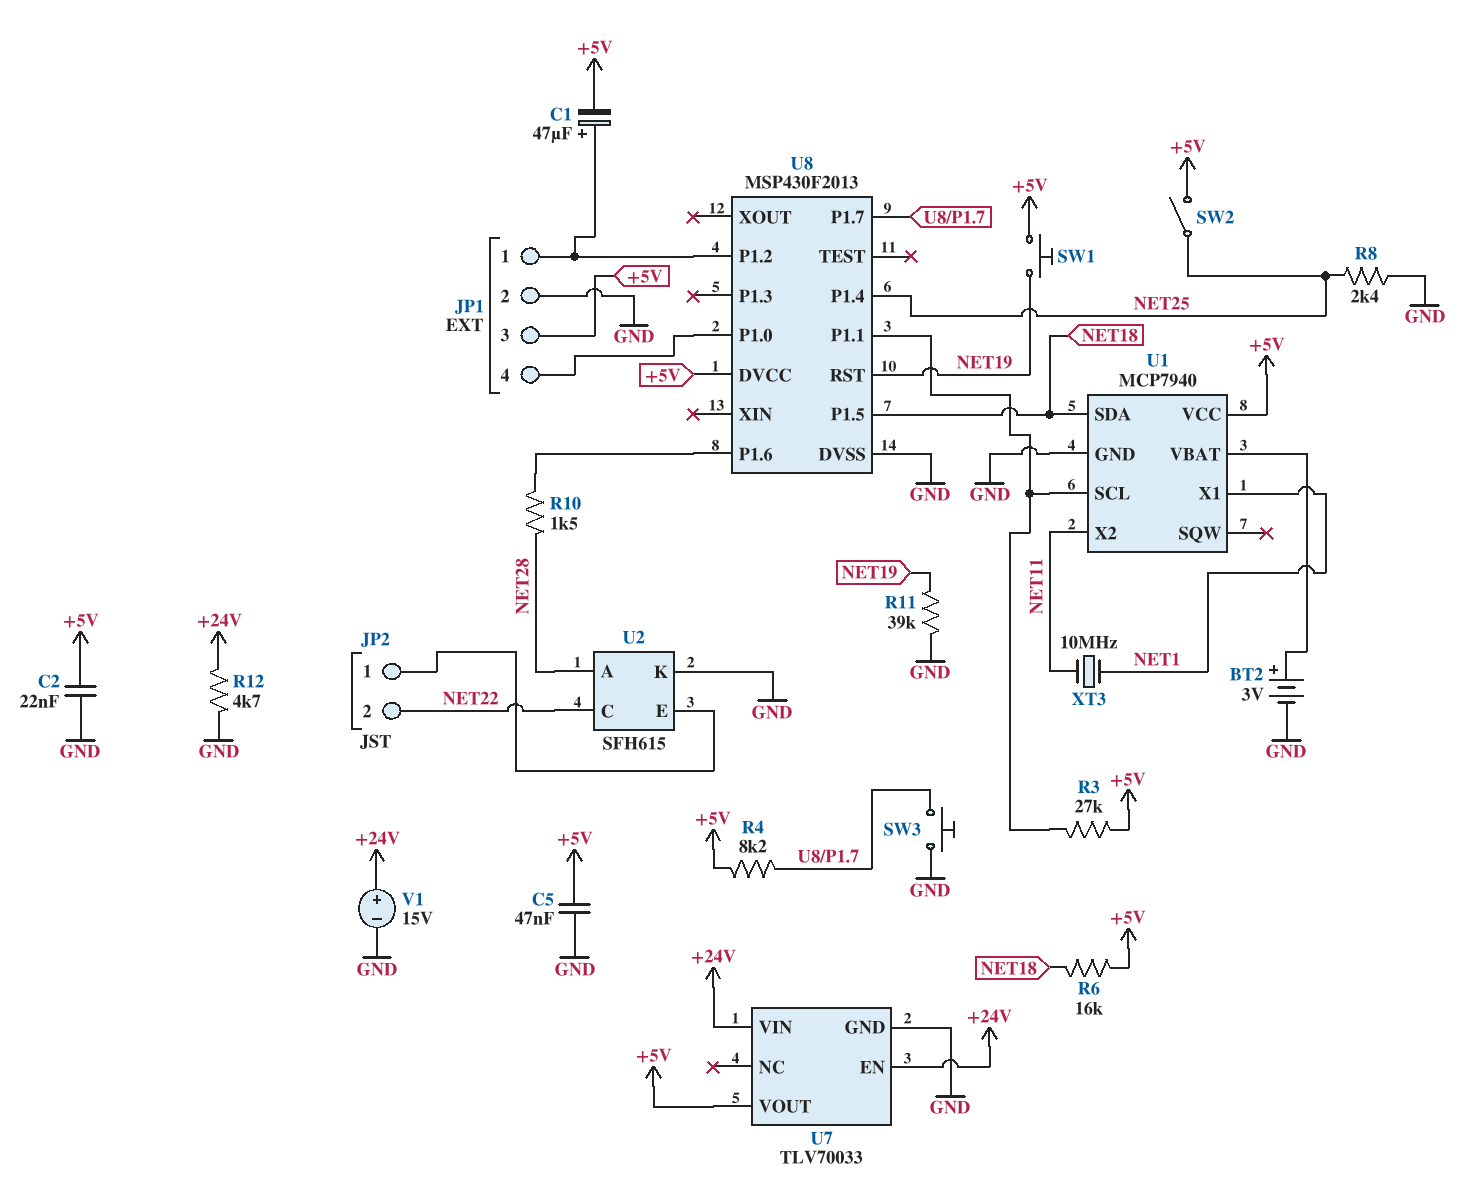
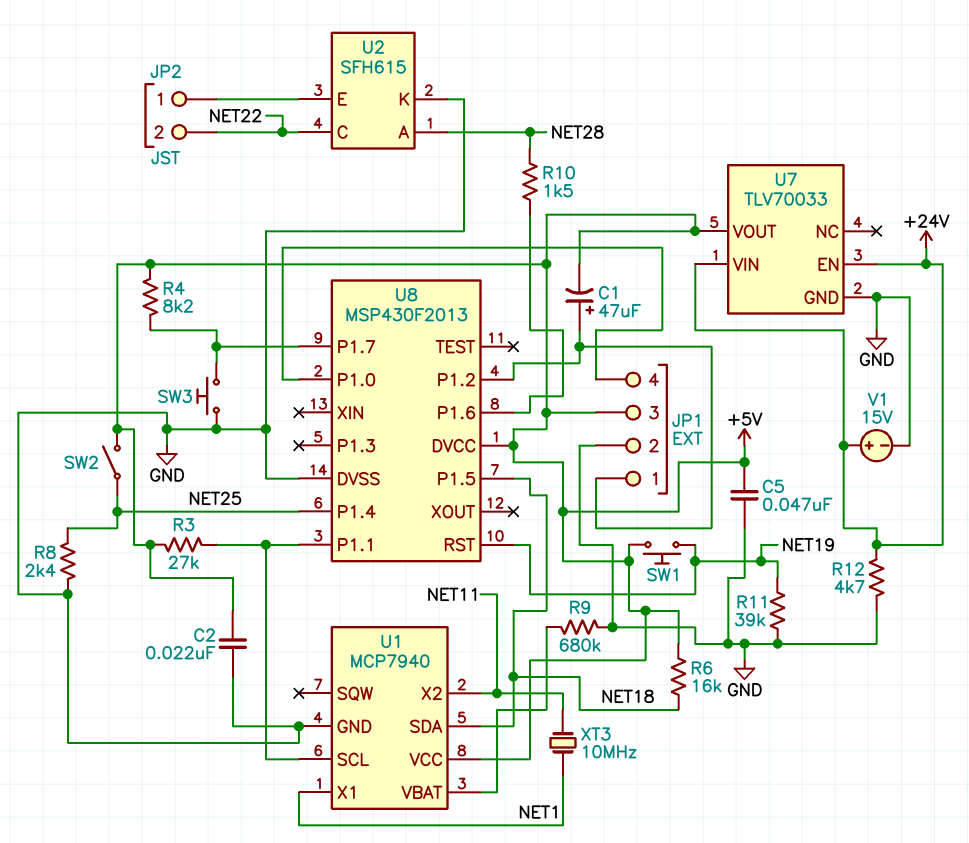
BT2: 3V (plus U1/VBAT, minus GND) -> none
R9: none -> 680k (GND, U1/VBAT)

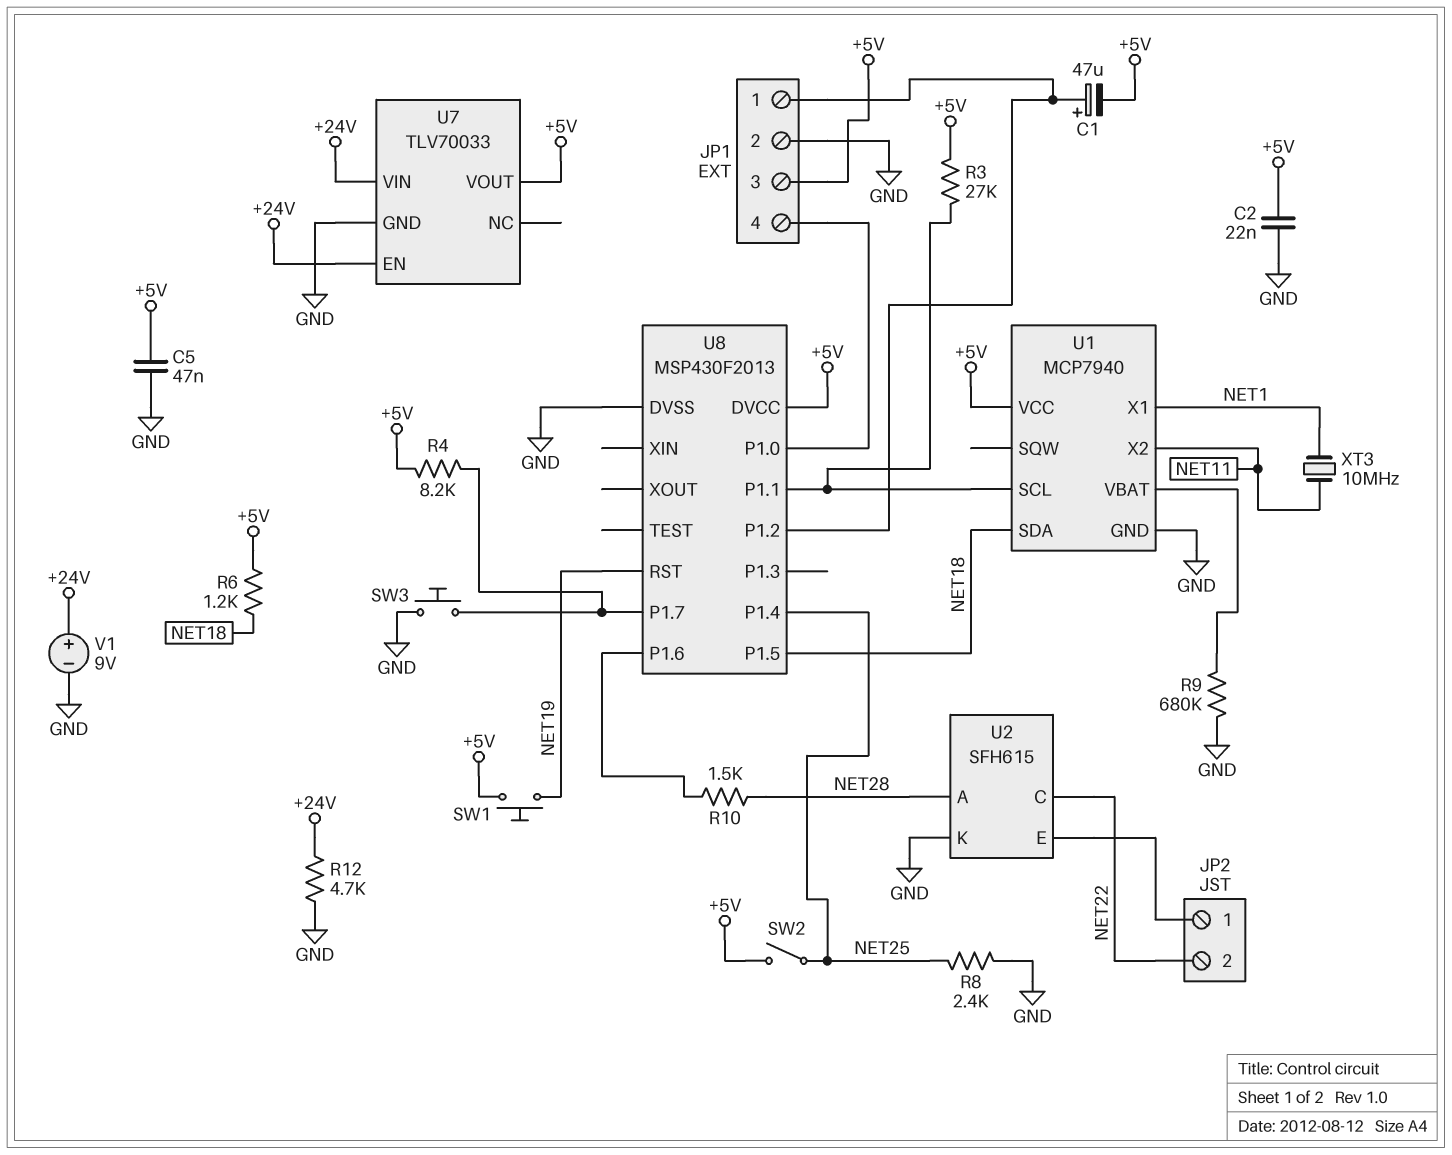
R6: 16k (+5V, NET18) -> 1.2k (+5V, NET18)
R11: 39k (GND, NET19) -> none
V1: 15V (plus +24V, minus GND) -> 9V (plus +24V, minus GND)

